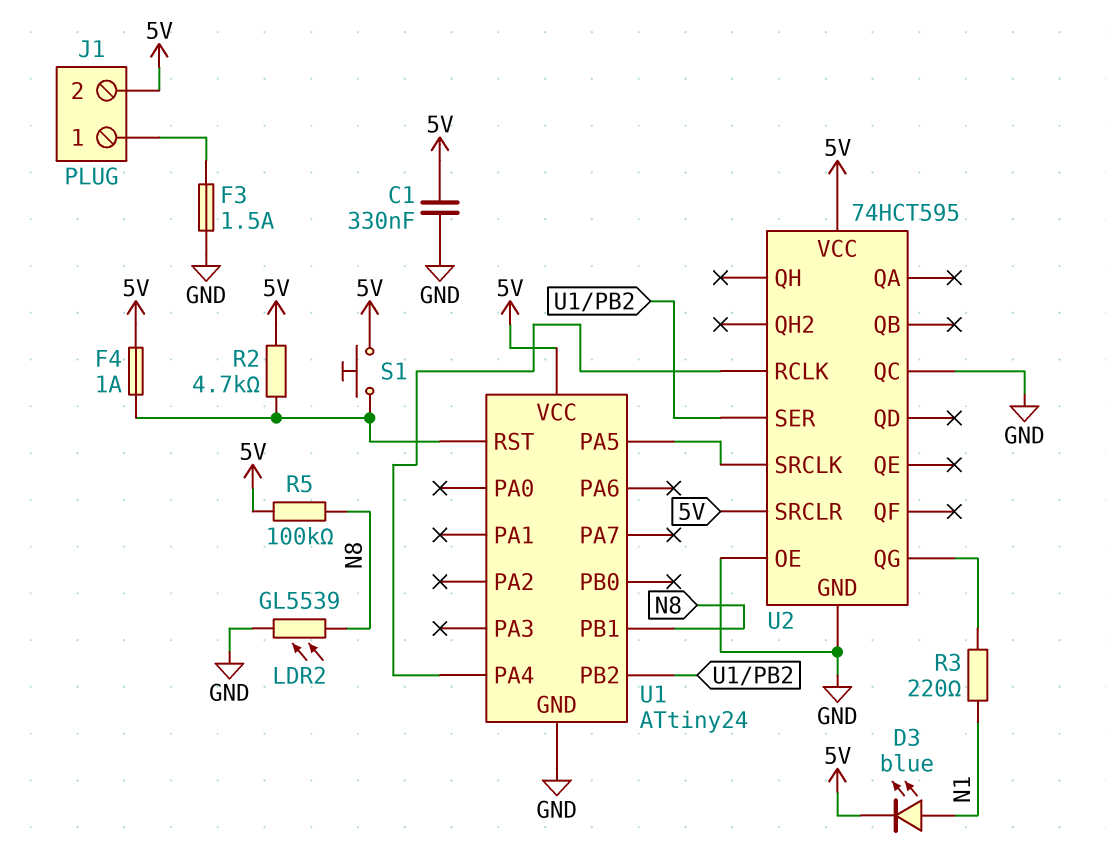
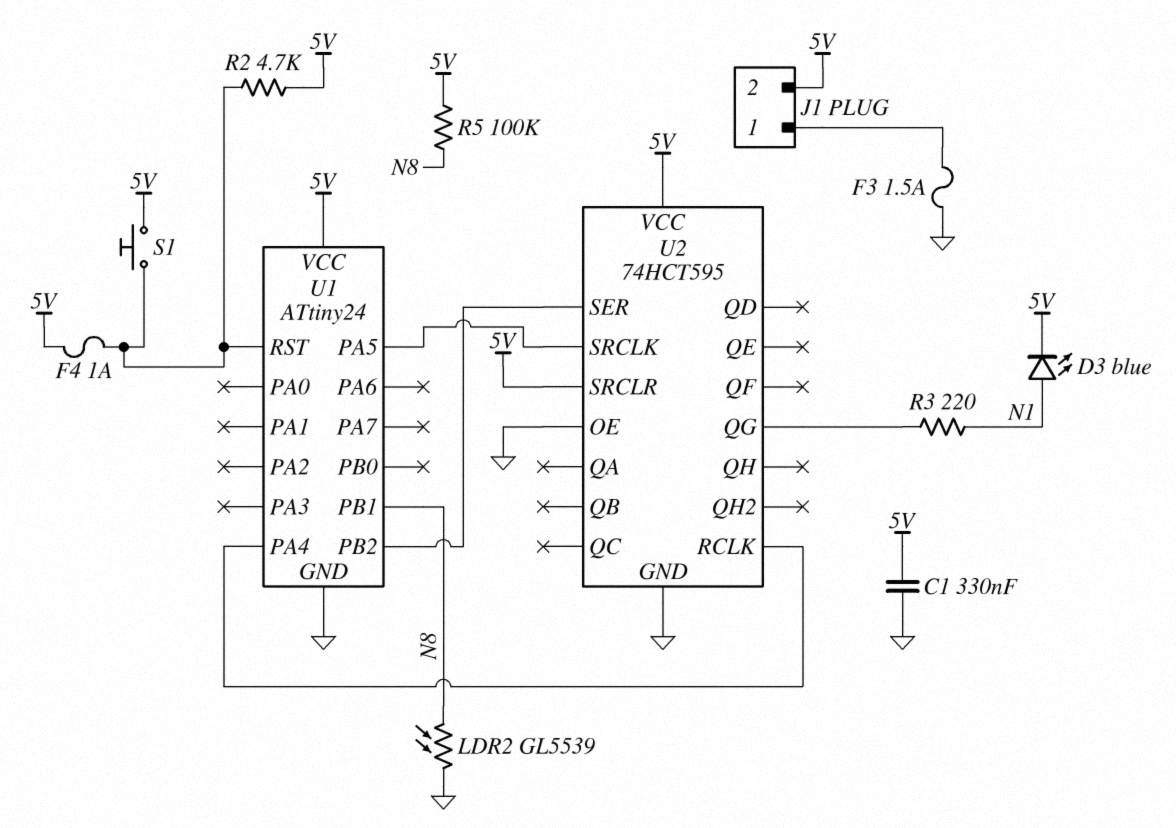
U2 pin QC: GND -> none

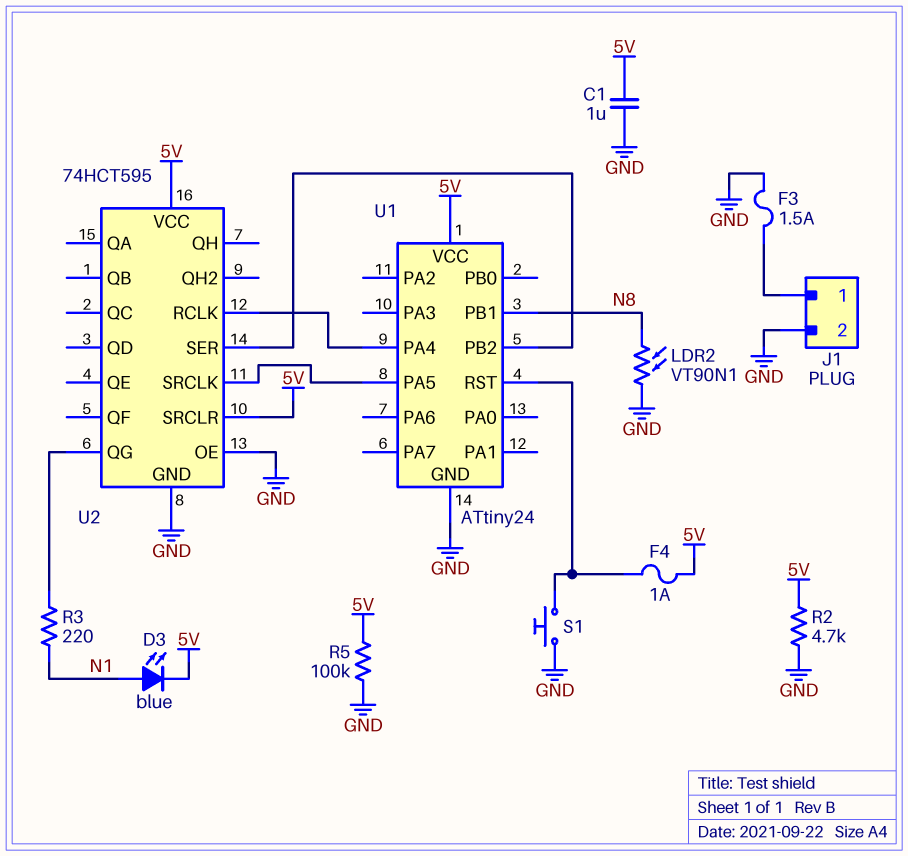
C1: 330nF (5V, GND) -> 1uF (5V, GND)
J1 pin 2: 5V -> GND
LDR2: GL5539 (GND, N8) -> VT90N1 (GND, N8)
R2: 4.7k (5V, U1/RST) -> 4.7k (5V, GND)
R5: 100k (5V, N8) -> 100k (5V, GND)
S1: button (5V, U1/RST) -> button (GND, U1/RST)

